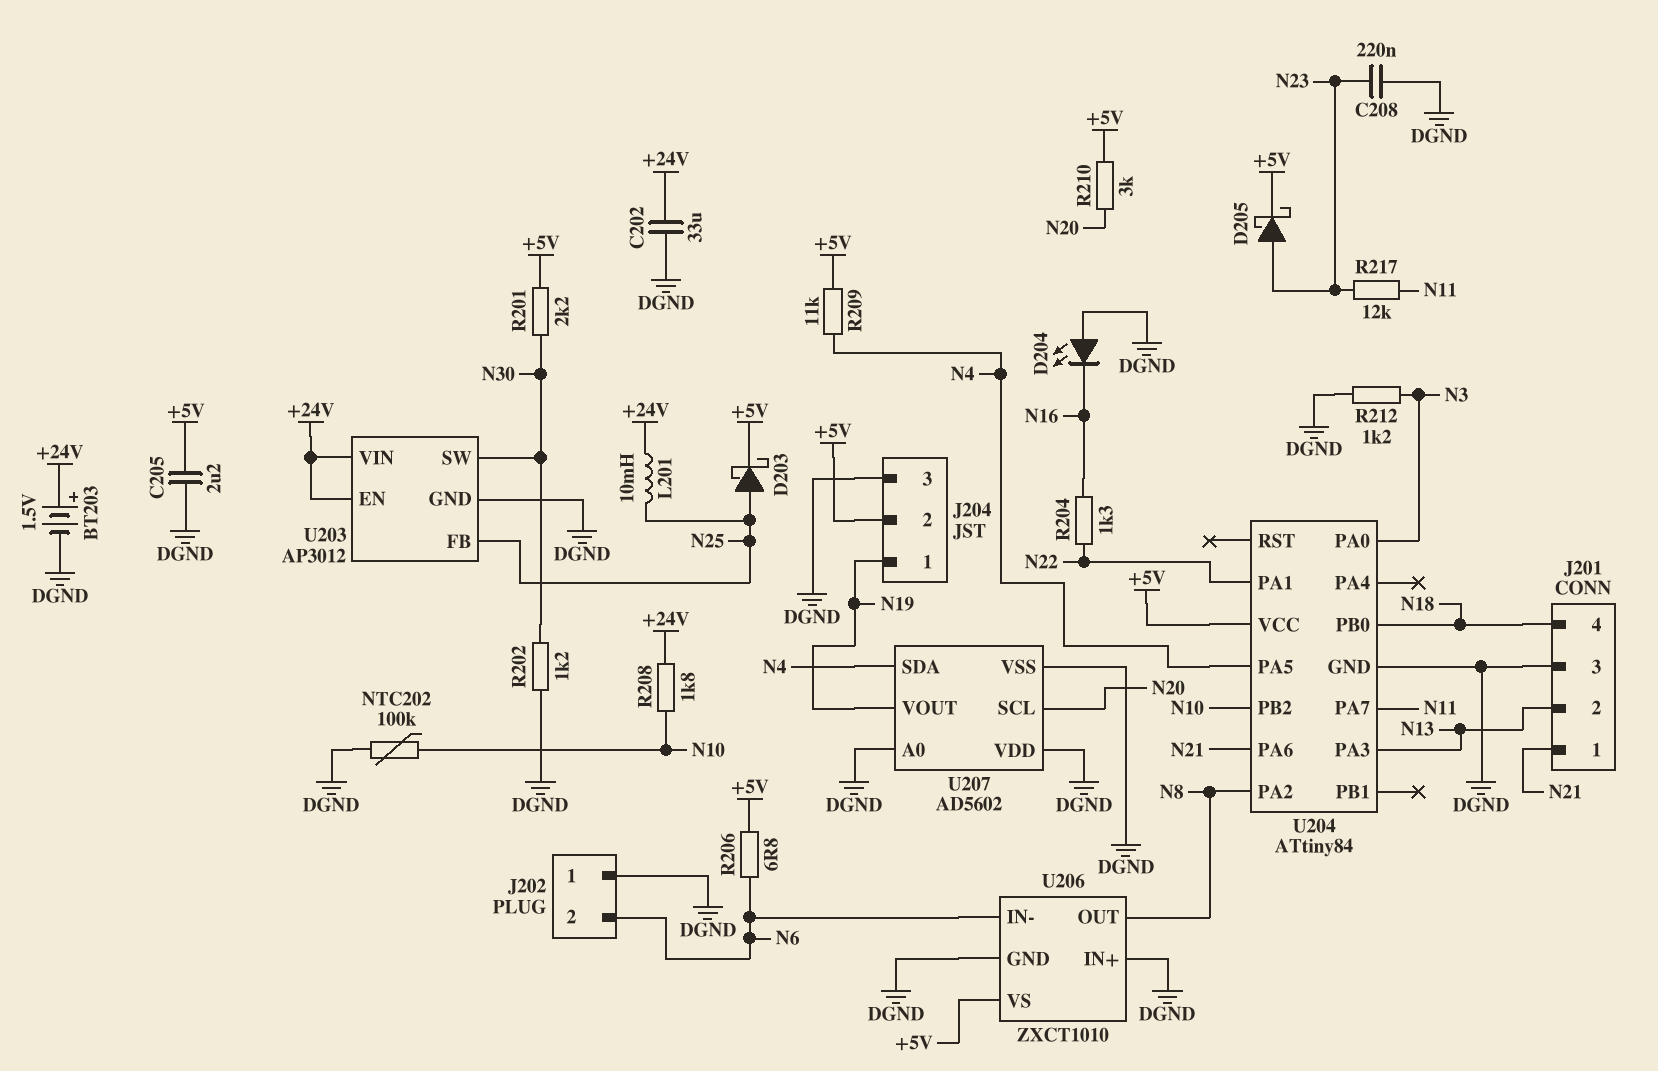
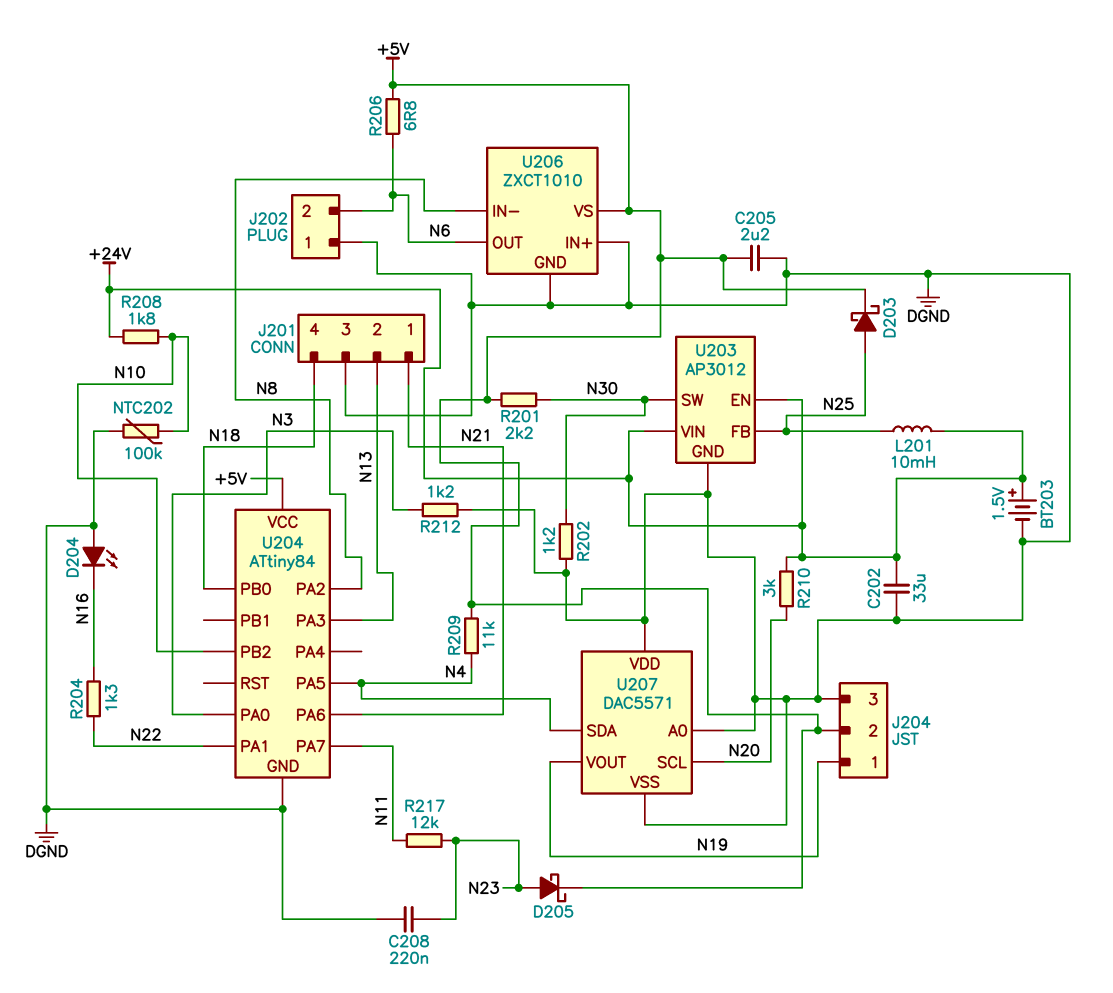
R210: 3k (+5V, N20) -> 3k (+24V, N20)
U206 pin IN-: N6 -> N8
U206 pin OUT: N8 -> N6
U207: AD5602 -> DAC5571

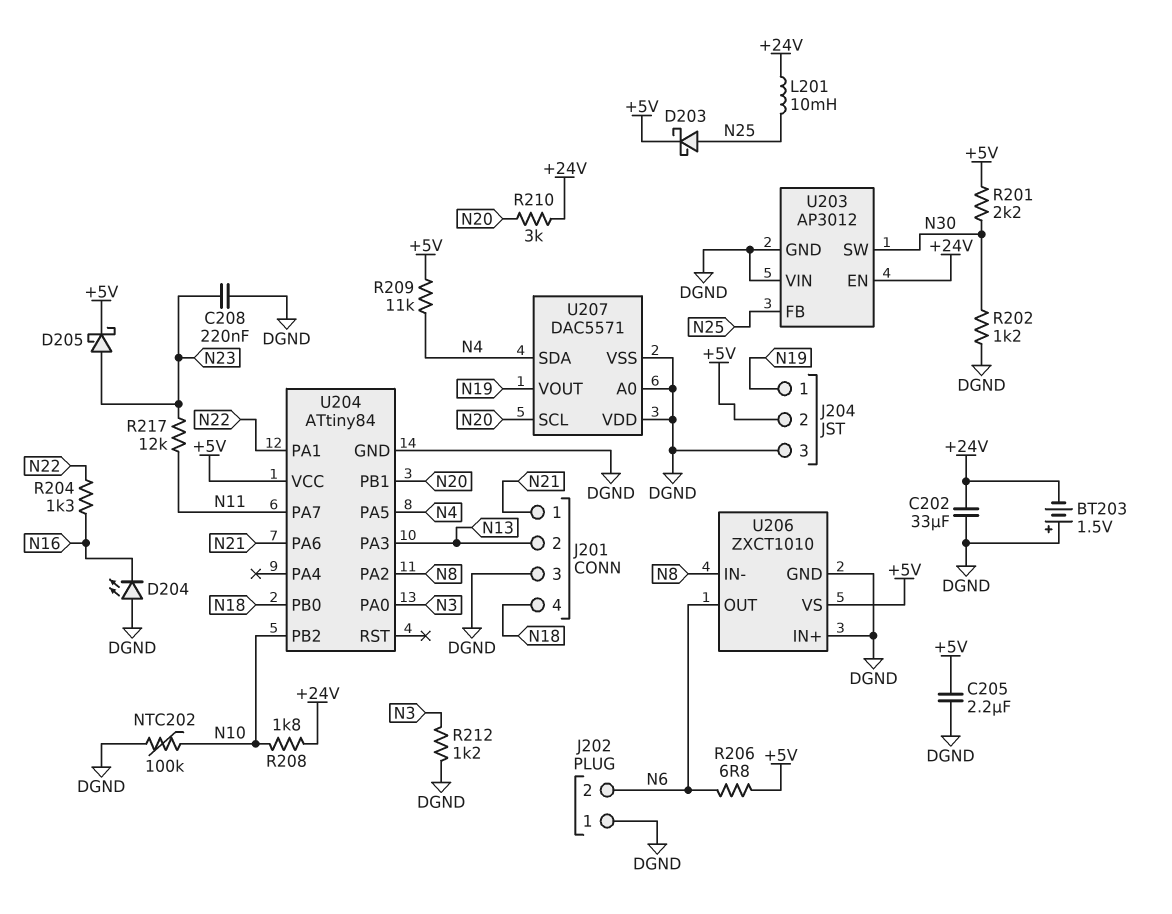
BT203: 1.5V (plus +24V, minus DGND) -> 1.5V (plus DGND, minus +24V)
U203 pin VIN: +24V -> DGND
U204 pin PB1: none -> N20

